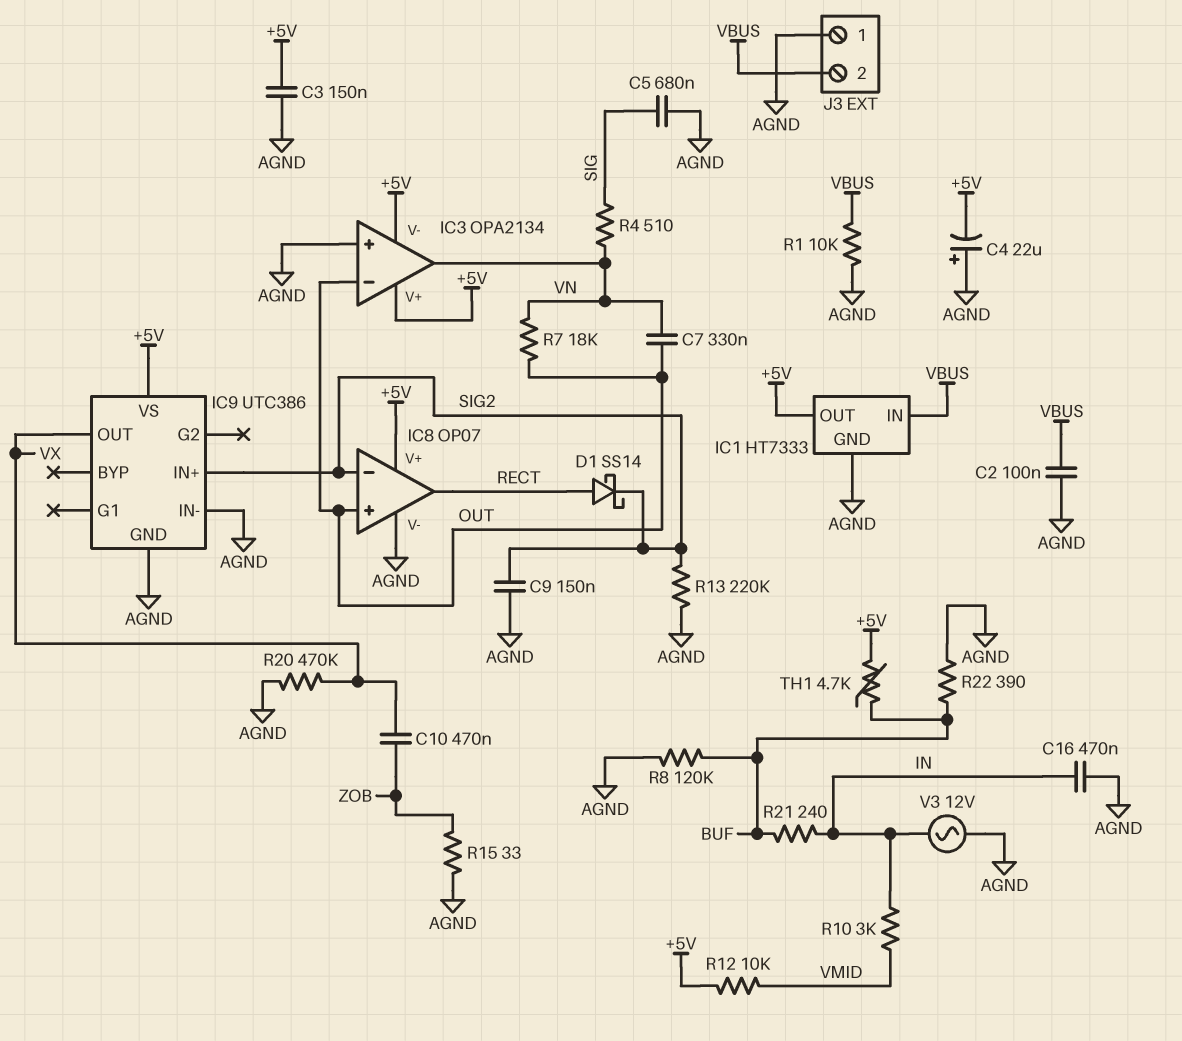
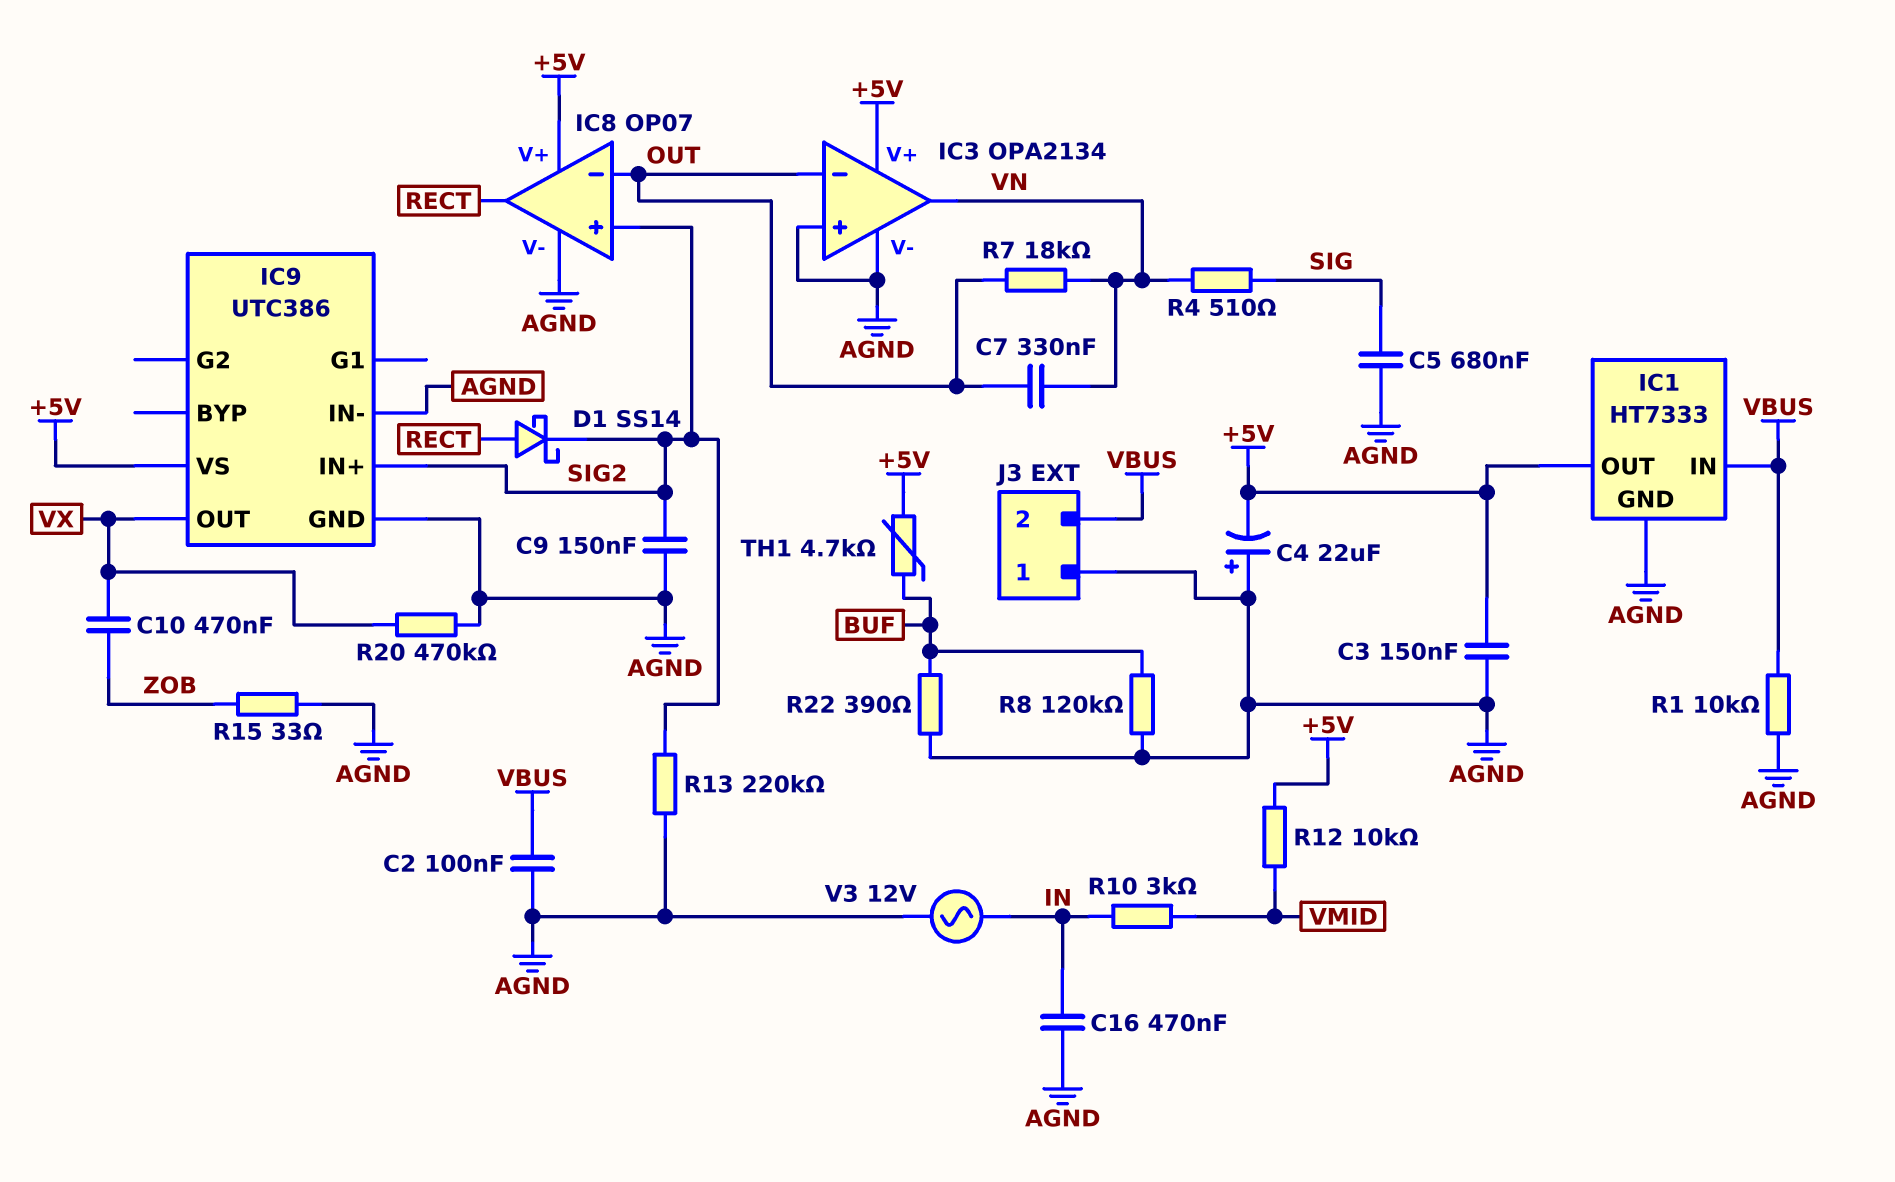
IC3 pin V-: +5V -> AGND
IC8 pin in+: OUT -> SIG2
IC8 pin in-: SIG2 -> OUT
R21: 240 (BUF, IN) -> none

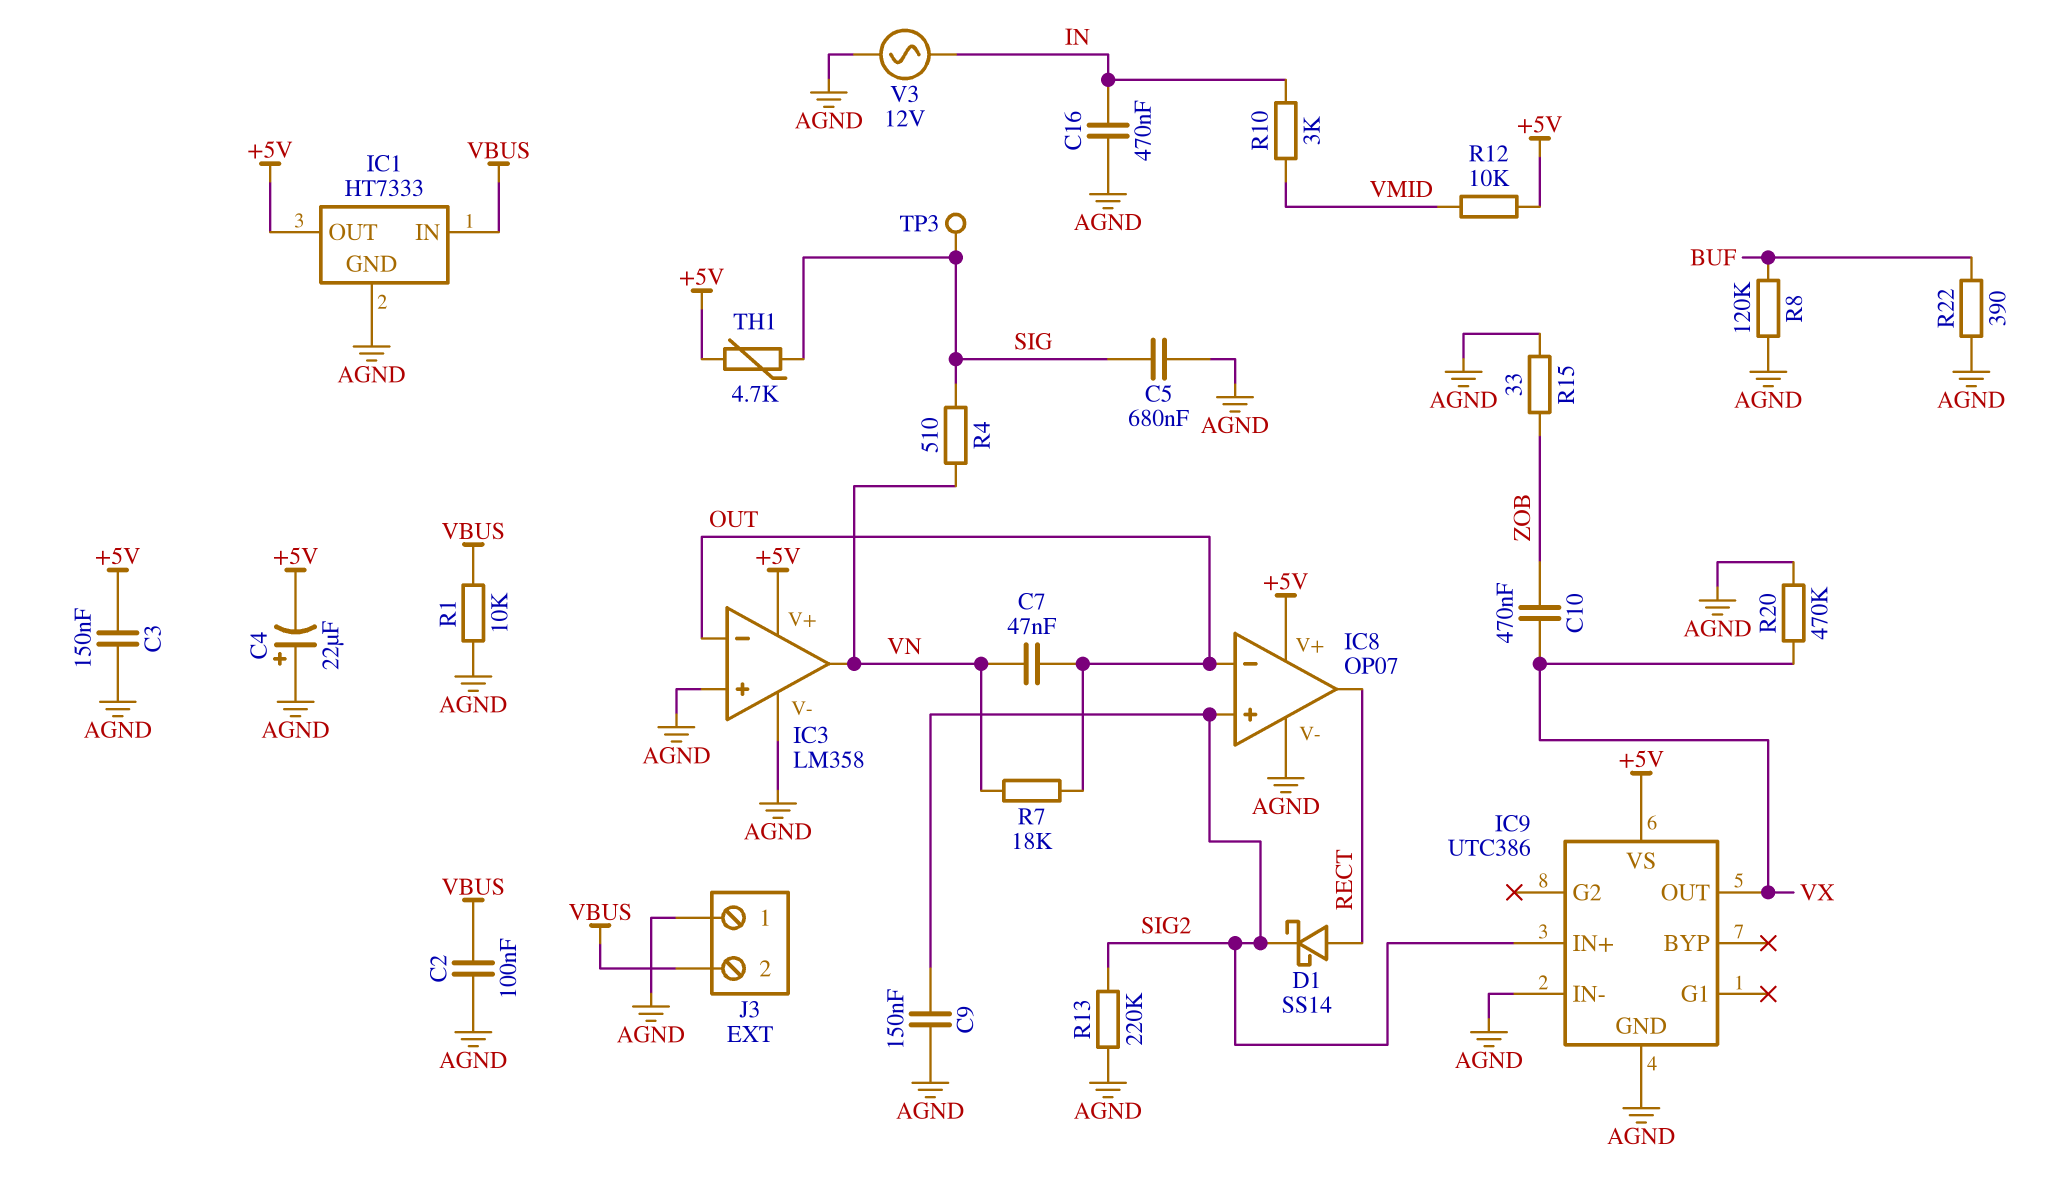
C7: 330nF (OUT, VN) -> 47nF (OUT, VN)
IC3: OPA2134 -> LM358
TH1: 4.7k (+5V, BUF) -> 4.7k (+5V, SIG)
TP3: none -> test point (SIG)

